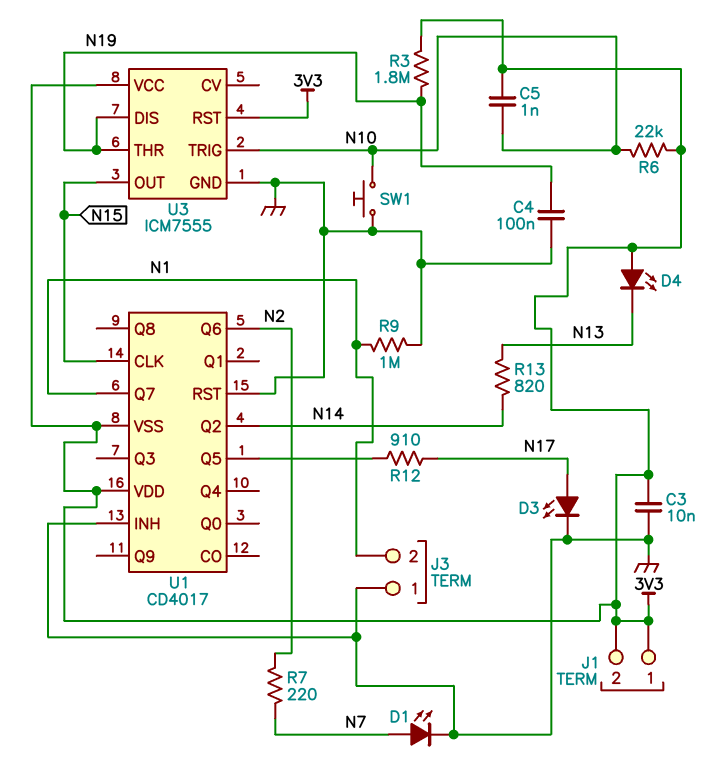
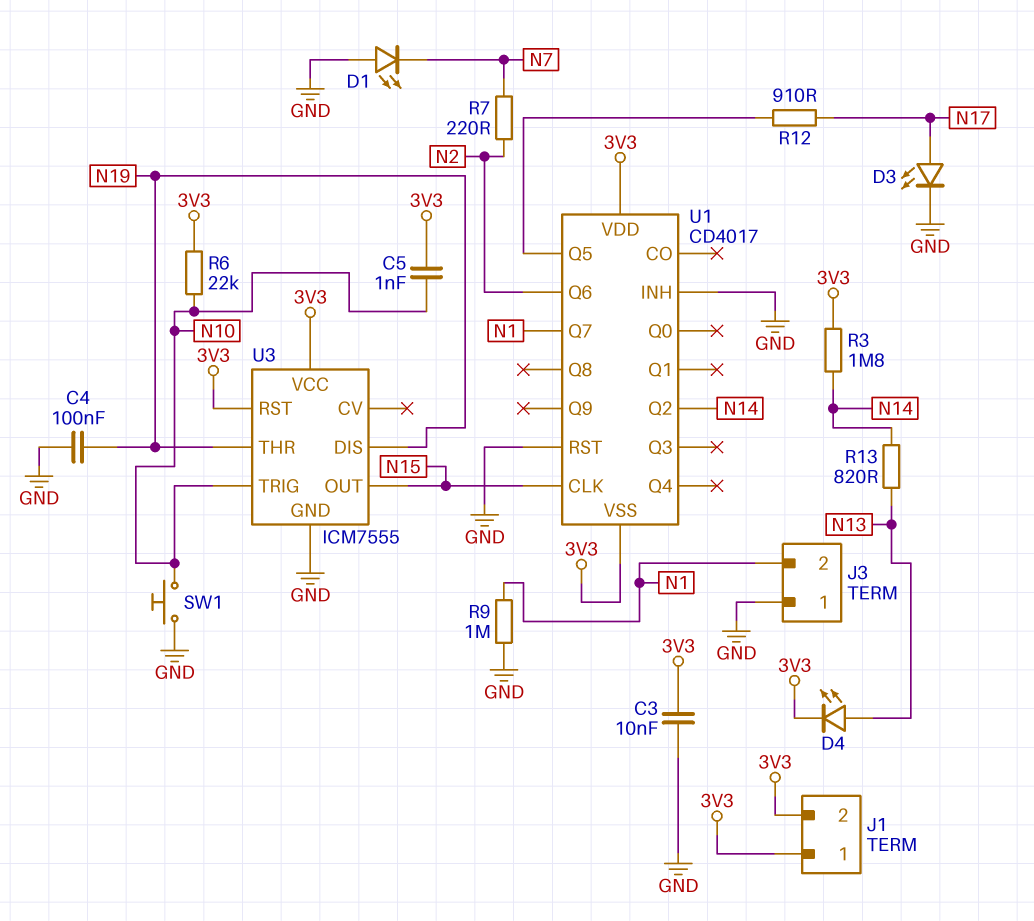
D1: LED (A N7, K GND) -> LED (A GND, K N7)
D4: LED (A 3V3, K N13) -> LED (A N13, K 3V3)
R3: 1.8M (3V3, N19) -> 1.8M (3V3, N14)

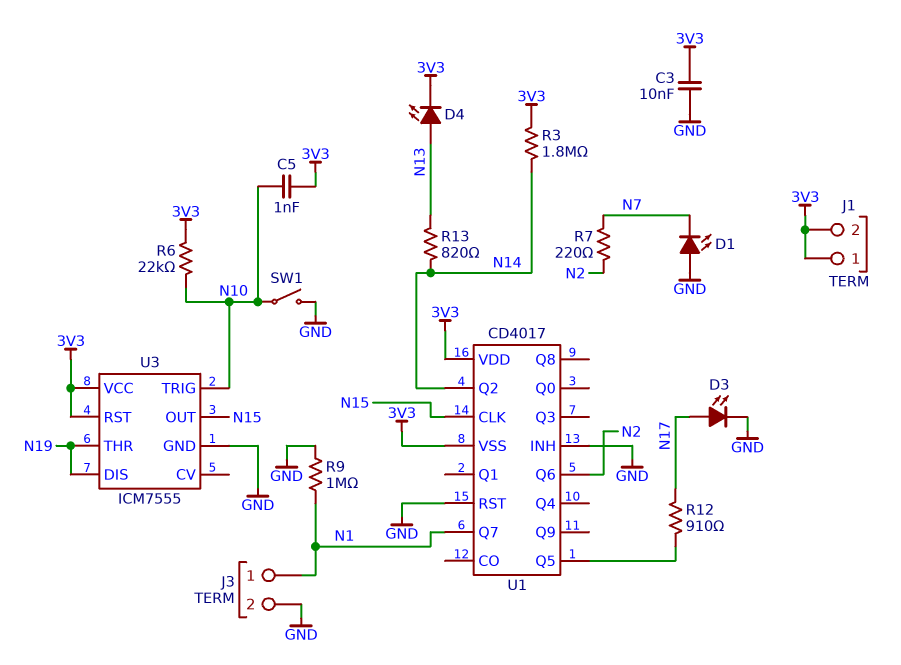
C4: 100nF (GND, N19) -> none
J3 pin 1: GND -> N1
J3 pin 2: N1 -> GND
SW1: button (GND, N10) -> switch (GND, N10)

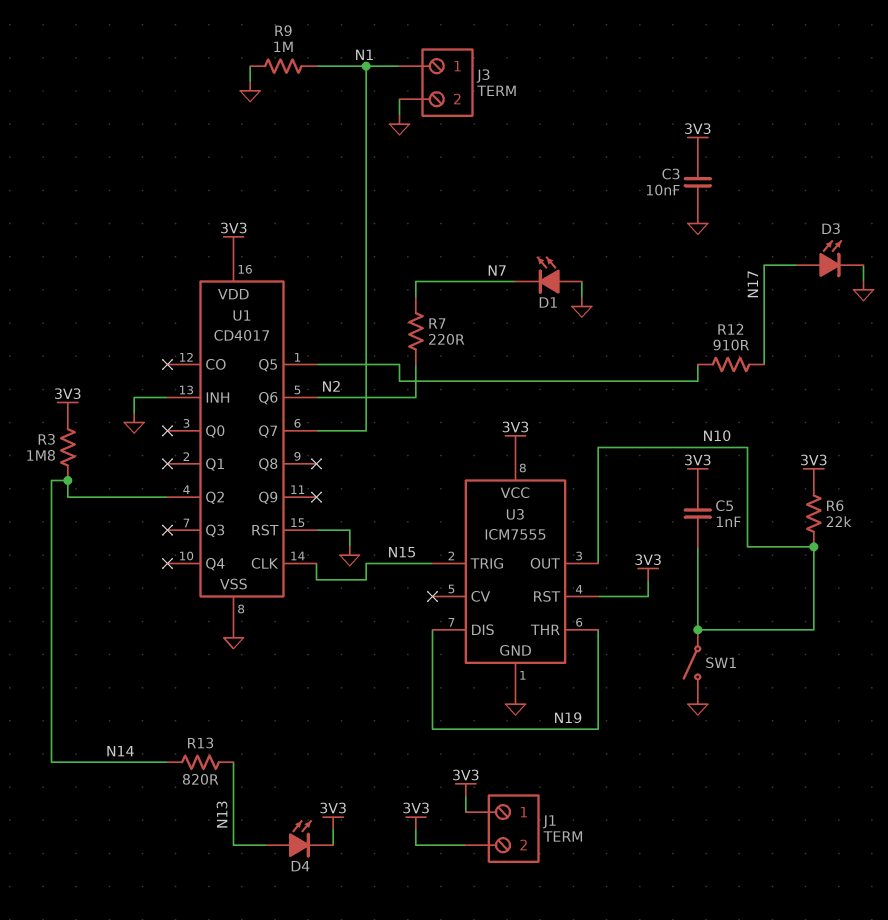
U1 pin VSS: 3V3 -> GND
U3 pin OUT: N15 -> N10
U3 pin TRIG: N10 -> N15

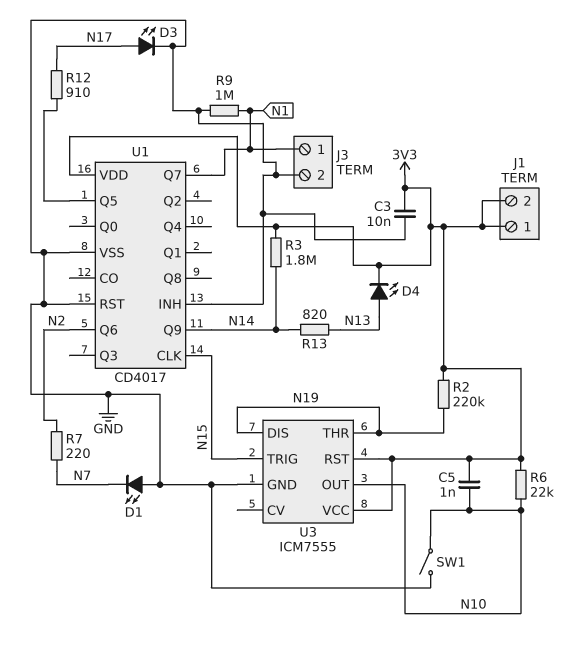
R2: none -> 220k (3V3, N19)
U1 pin Q2: N14 -> none
U1 pin Q9: none -> N14

